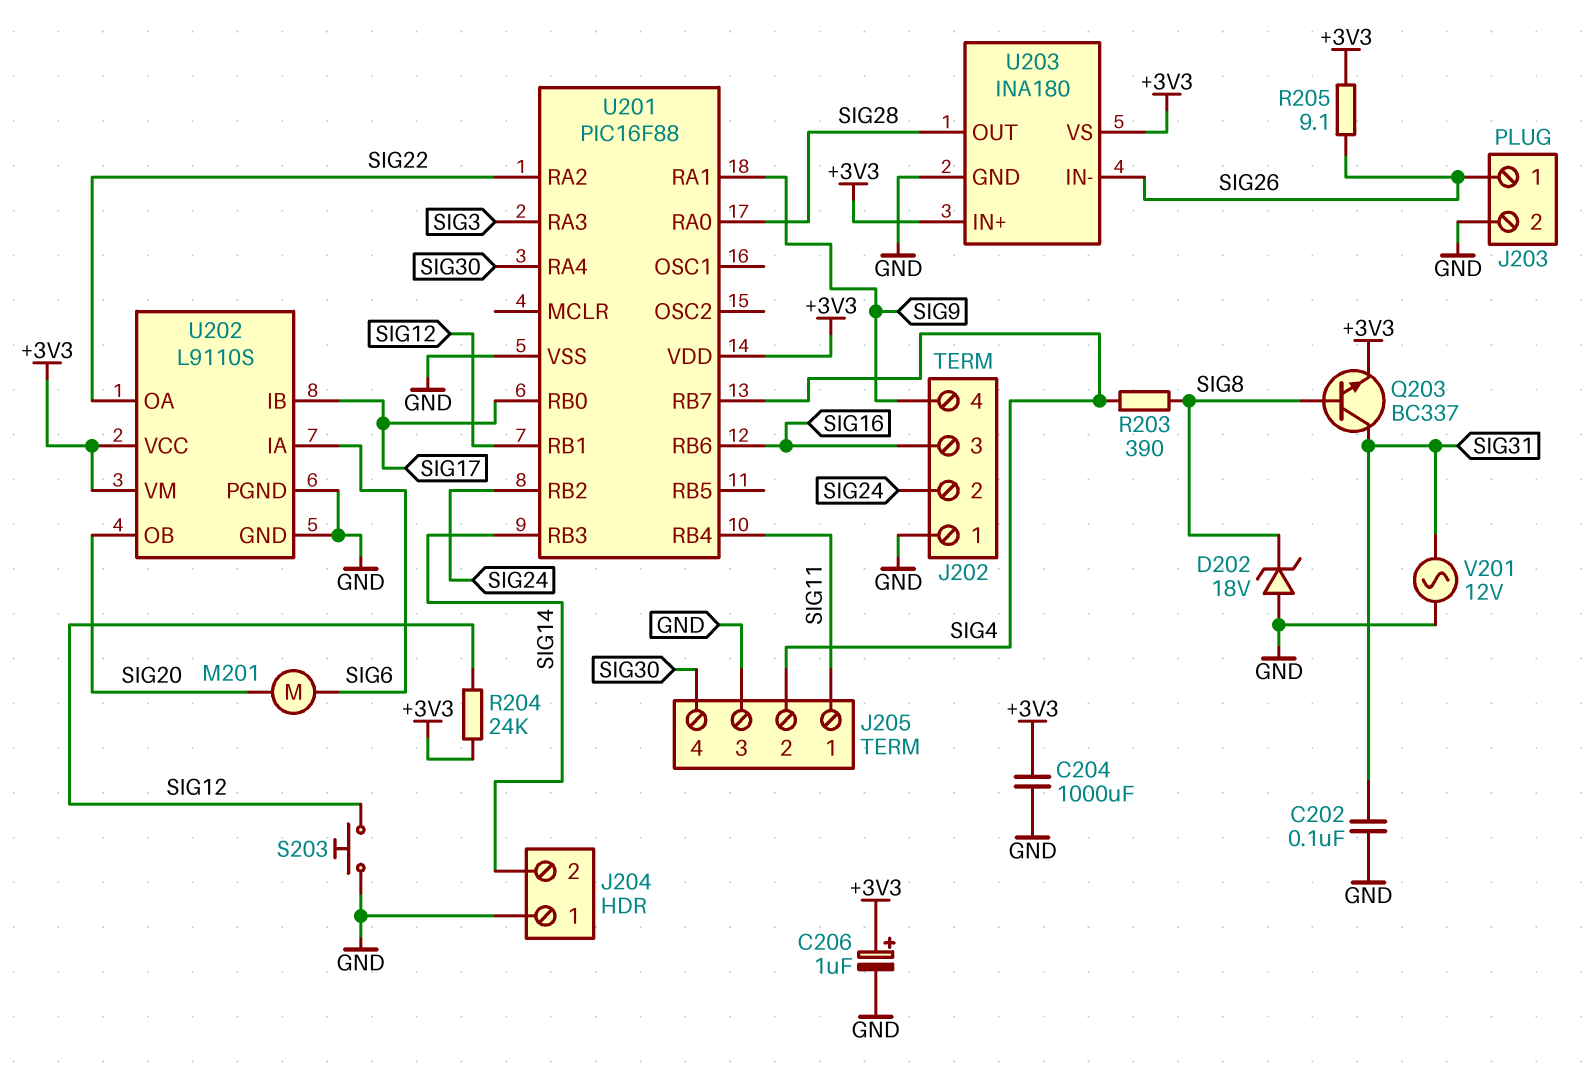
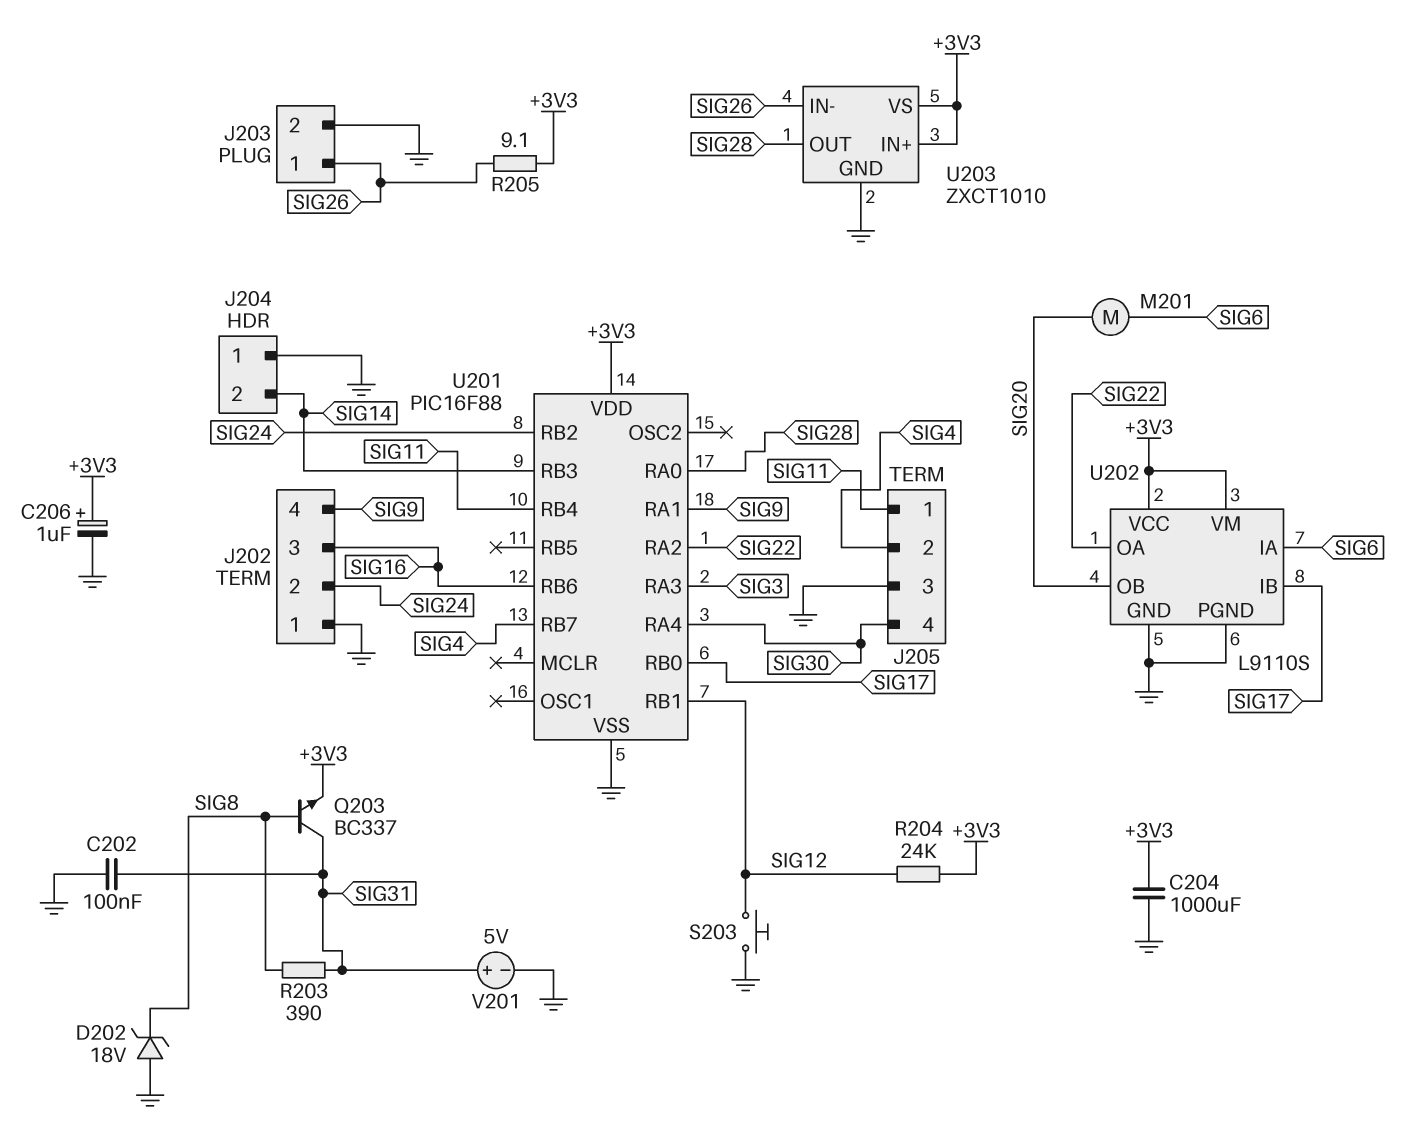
R203: 390 (SIG4, SIG8) -> 390 (SIG8, SIG31)
U203: INA180 -> ZXCT1010
V201: AC 12V (GND, SIG31) -> 5V (plus SIG31, minus GND)

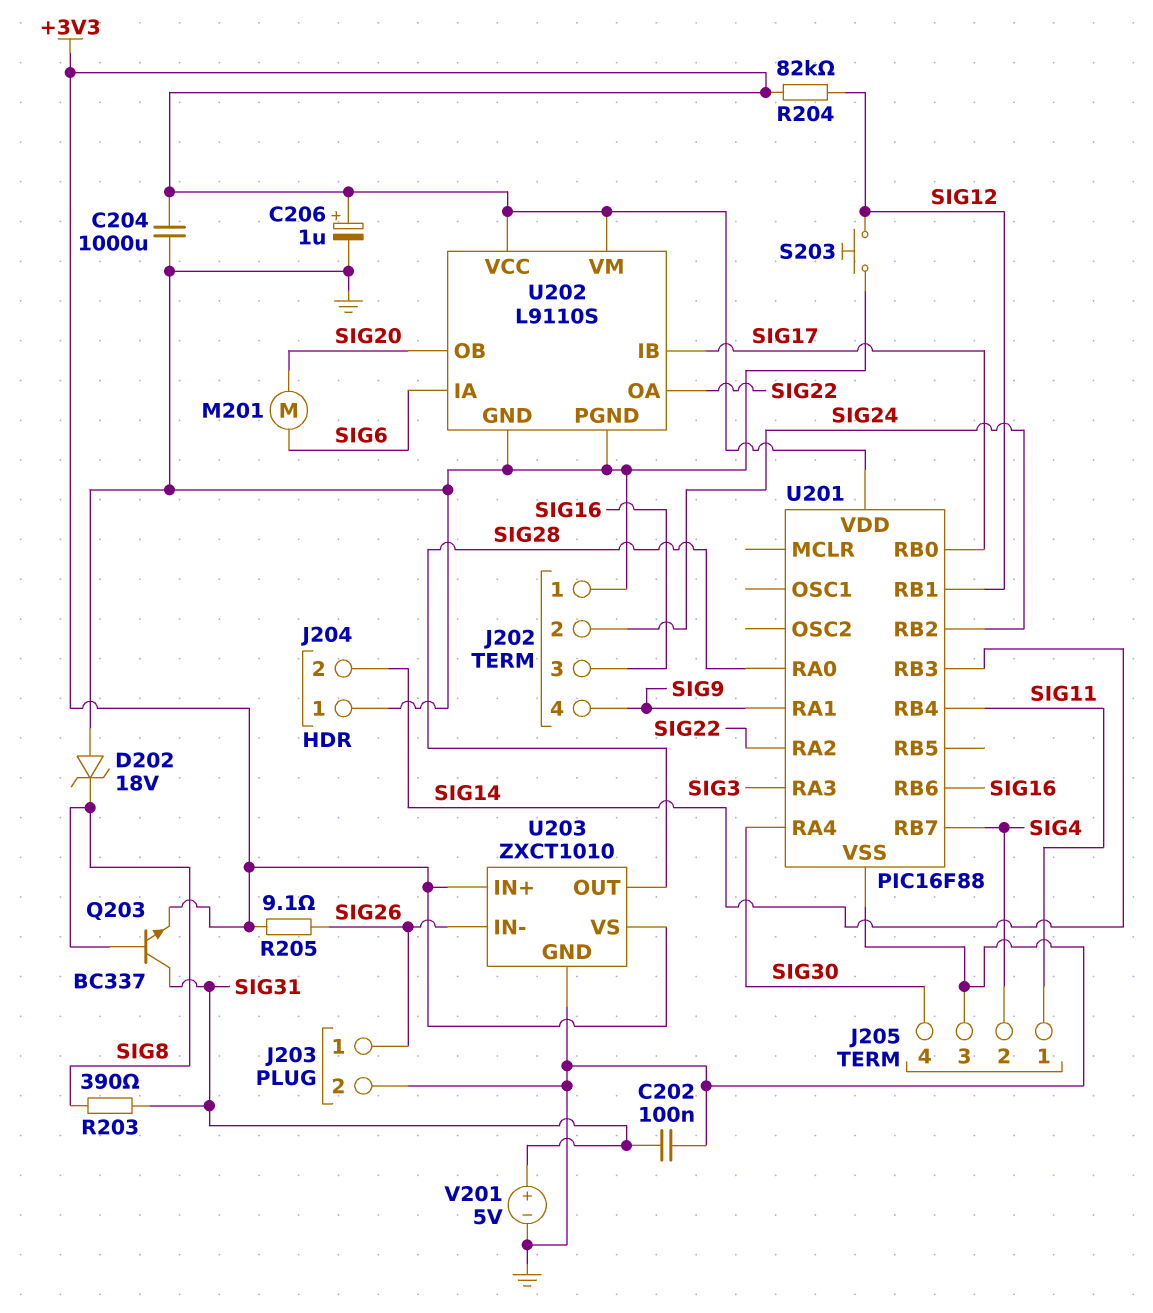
R204: 24k (+3V3, SIG12) -> 82k (+3V3, SIG12)

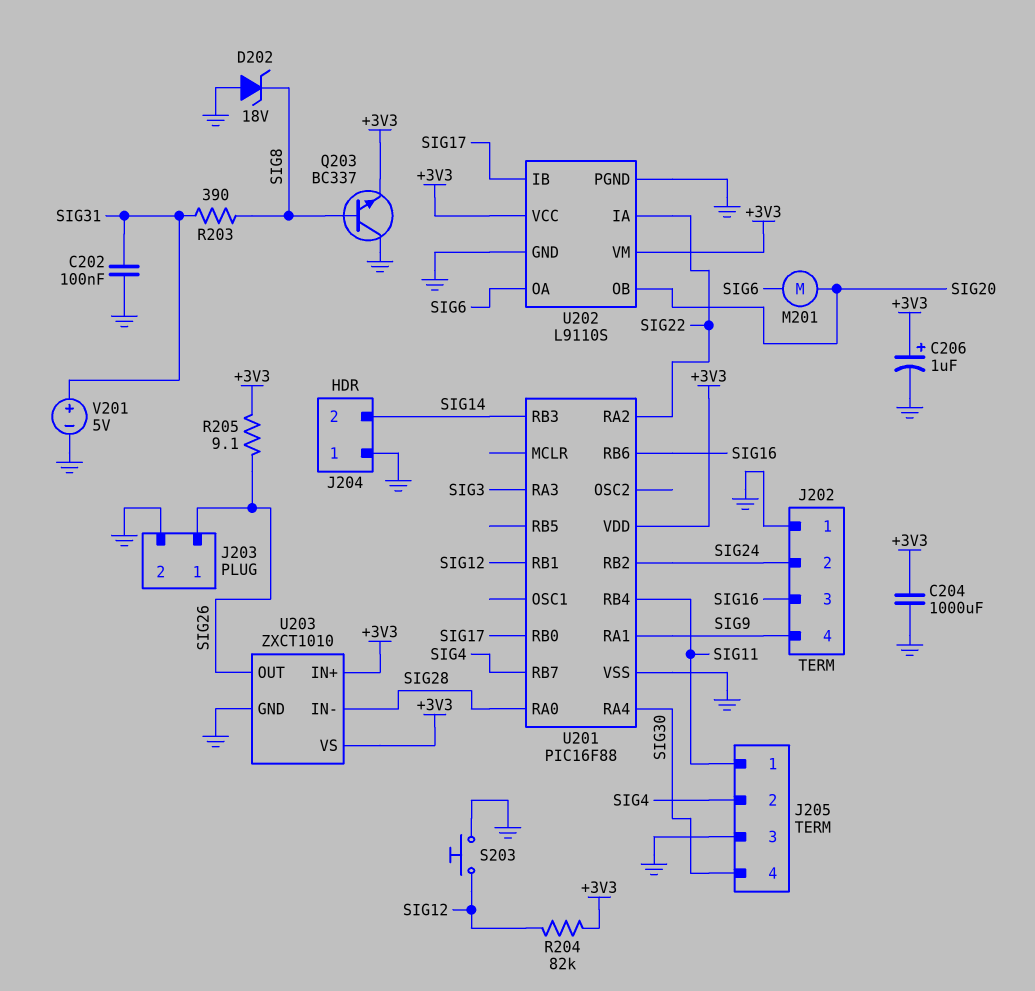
Q203: NPN BC337 (B SIG8, C SIG31, E +3V3) -> NPN BC337 (B SIG8, C GND, E +3V3)
U202 pin IA: SIG6 -> SIG22
U202 pin OA: SIG22 -> SIG6
U203 pin IN-: SIG26 -> SIG28
U203 pin OUT: SIG28 -> SIG26

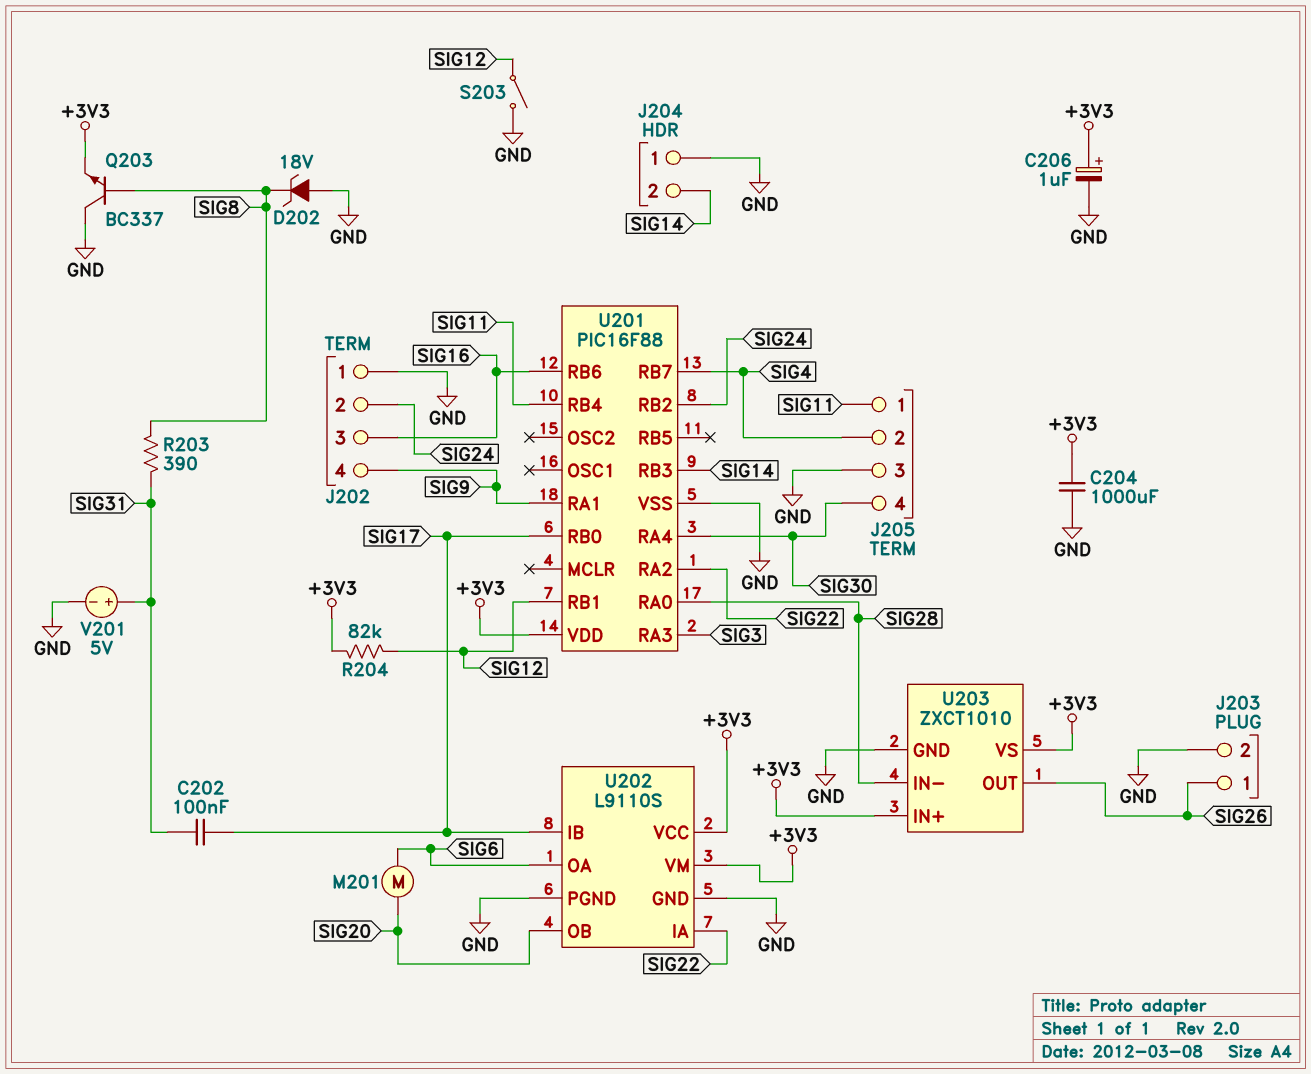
C202: 100nF (GND, SIG31) -> 100nF (SIG17, SIG31)
R205: 9.1 (+3V3, SIG26) -> none
S203: button (GND, SIG12) -> switch (GND, SIG12)

